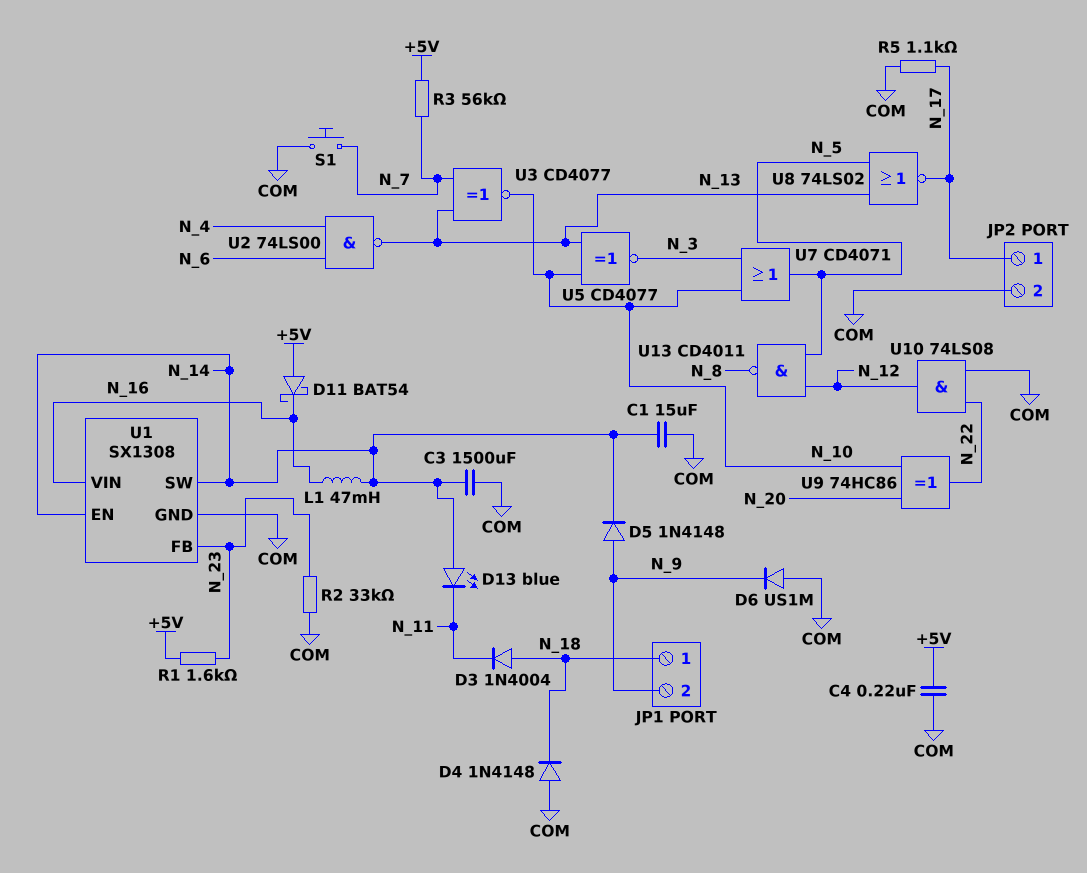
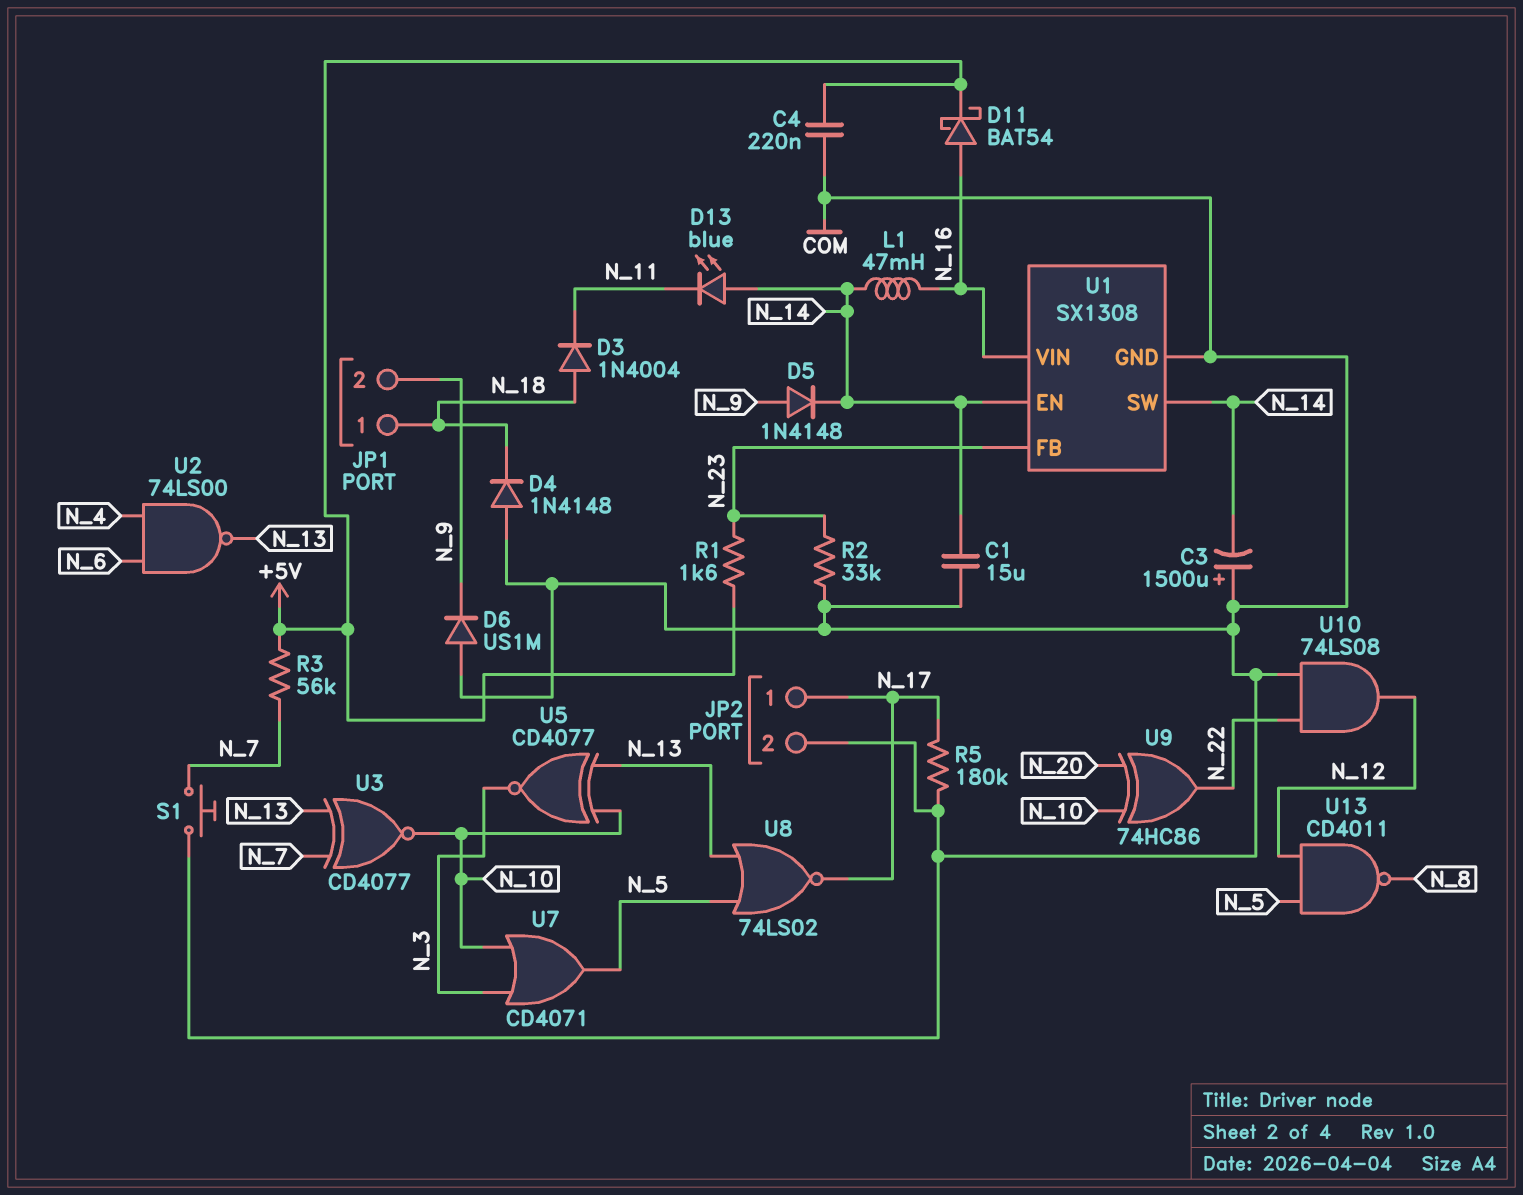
C3: 1500uF (COM, N_14) -> 1500uF (plus COM, minus N_14)
D11: schottky BAT54 (A +5V, K N_16) -> schottky BAT54 (A N_16, K +5V)
R5: 1.1k (COM, N_17) -> 180k (COM, N_17)

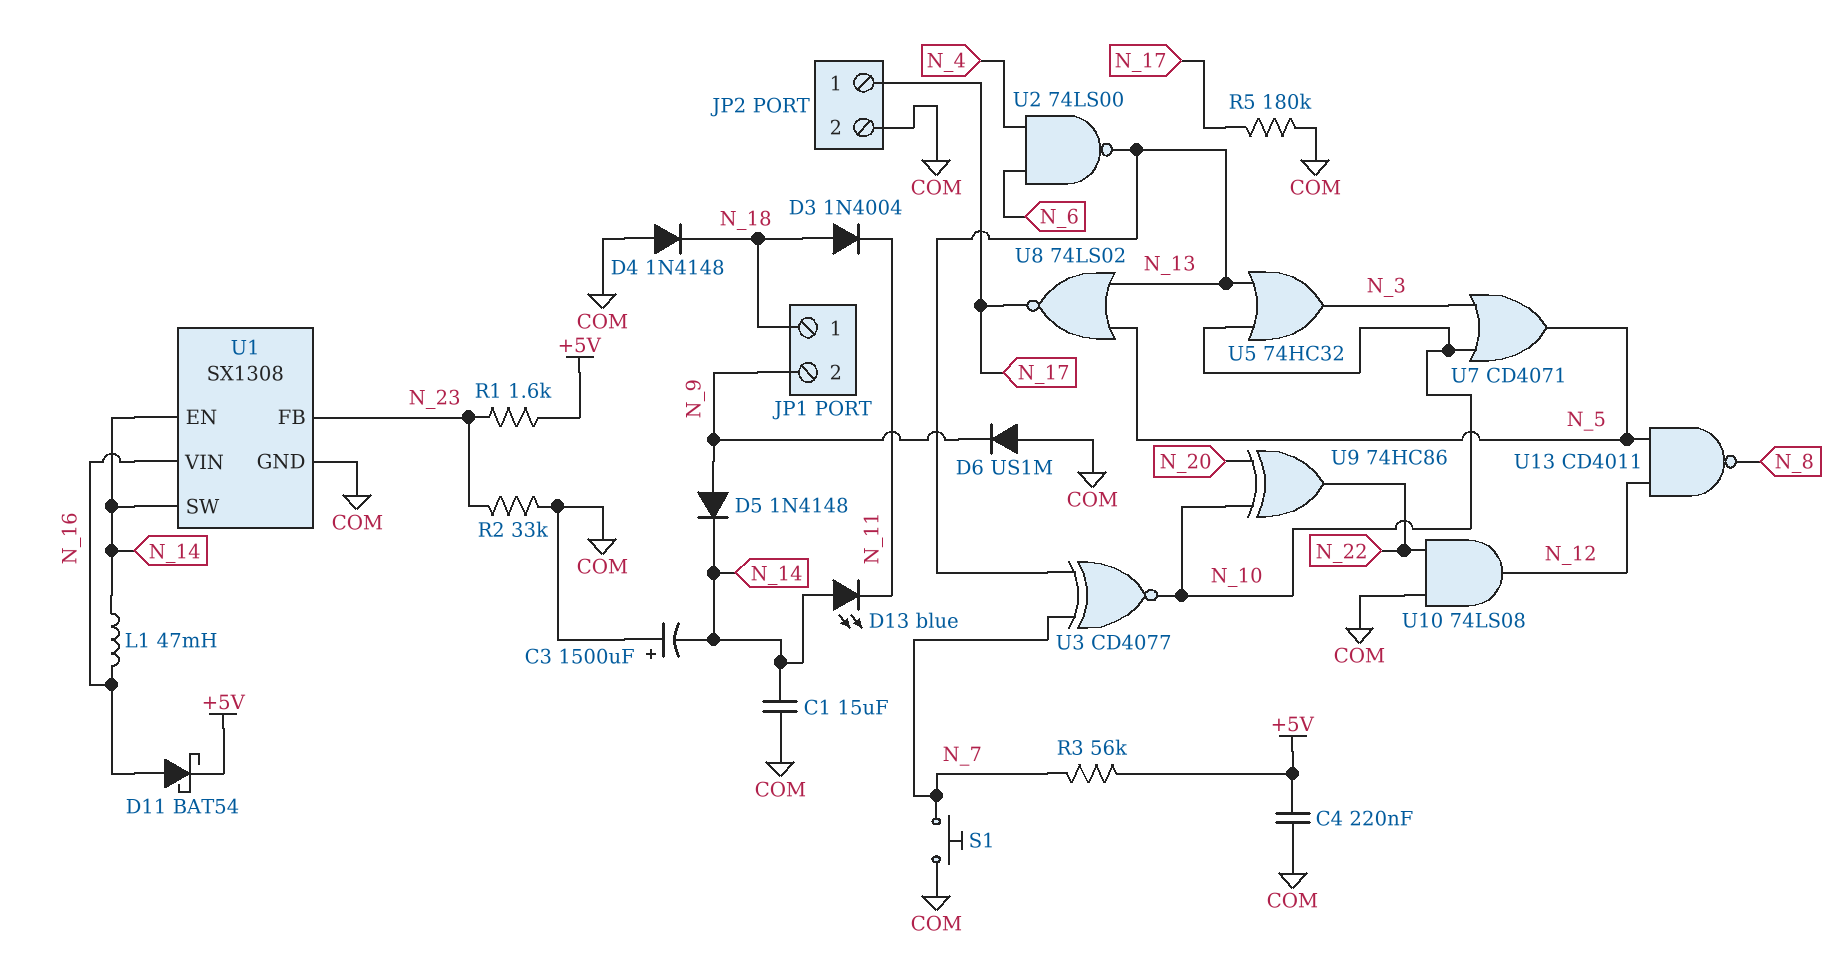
U5: XNOR CD4077 (in N_10, in N_13, out N_3) -> OR 74HC32 (in N_10, in N_13, out N_3)

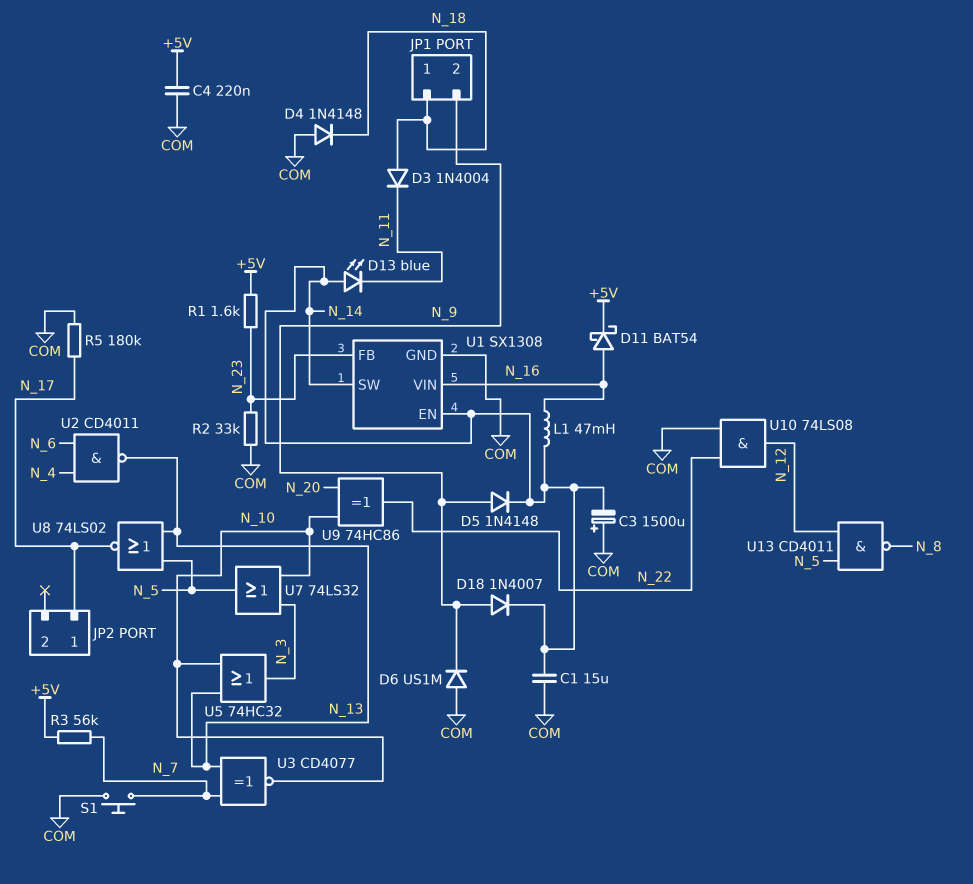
D18: none -> diode 1N4007 (A N_9, K N_14)
JP2 pin 2: COM -> none
U2: NAND 74LS00 (in N_4, in N_6, out N_13) -> NAND CD4011 (in N_4, in N_6, out N_13)
U7: OR CD4071 (in N_3, in N_10, out N_5) -> OR 74LS32 (in N_3, in N_10, out N_5)

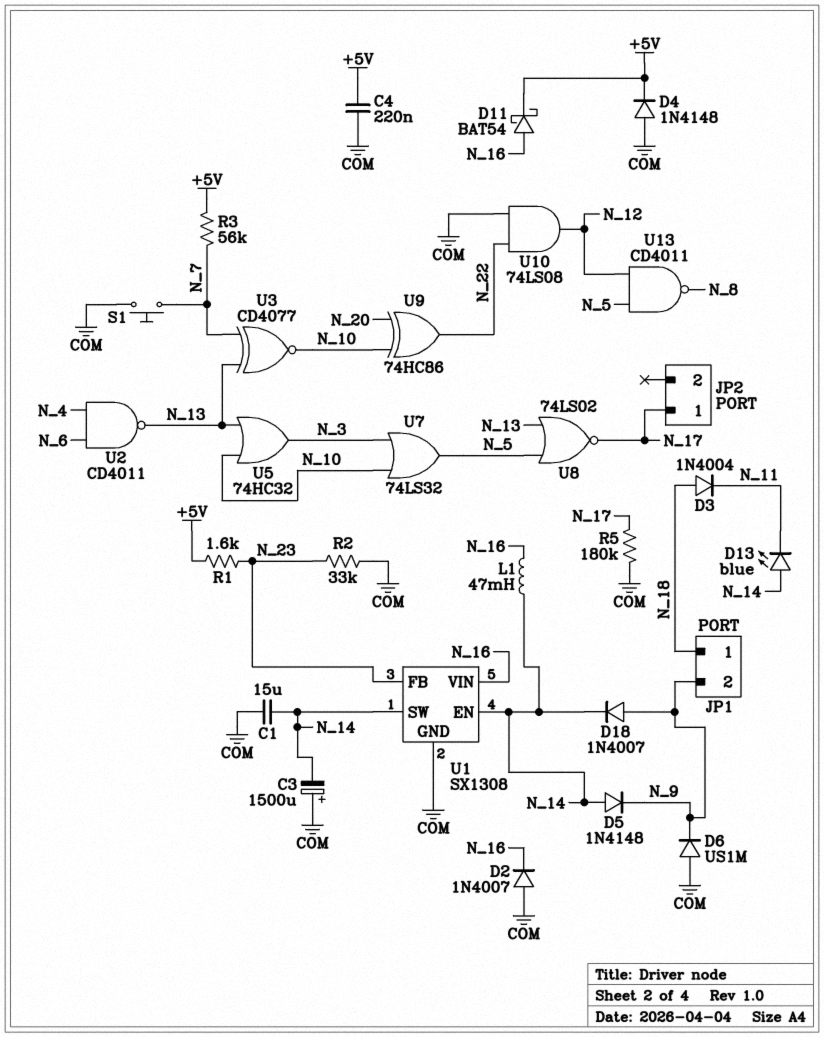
D2: none -> diode 1N4007 (A COM, K N_16)
D4: diode 1N4148 (A COM, K N_18) -> diode 1N4148 (A COM, K +5V)
D5: diode 1N4148 (A N_9, K N_14) -> diode 1N4148 (A N_14, K N_9)

